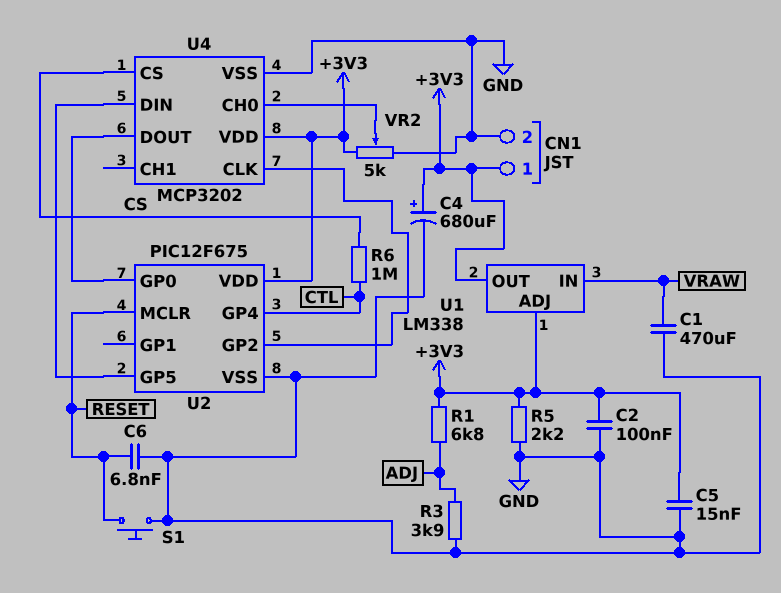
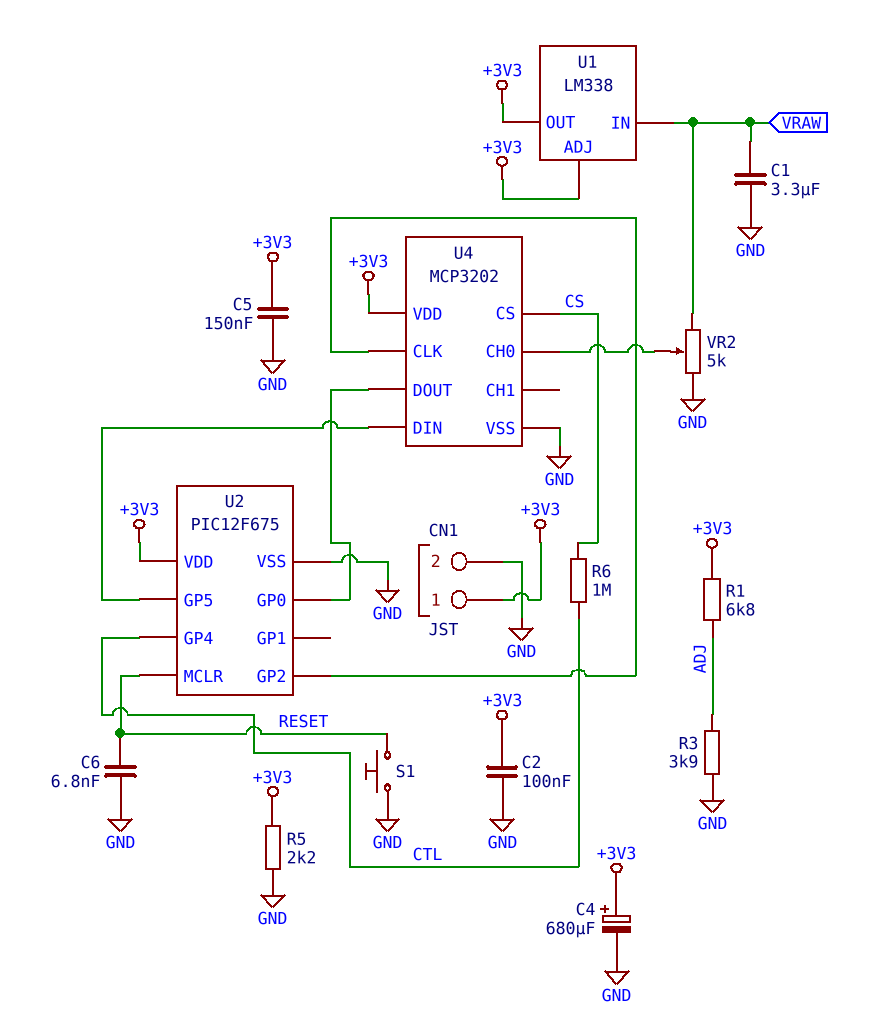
C1: 470uF (GND, VRAW) -> 3.3uF (GND, VRAW)
C5: 15nF (+3V3, GND) -> 150nF (+3V3, GND)
VR2: 5k (+3V3, GND, wiper U4/CH0) -> 5k (GND, VRAW, wiper U4/CH0)

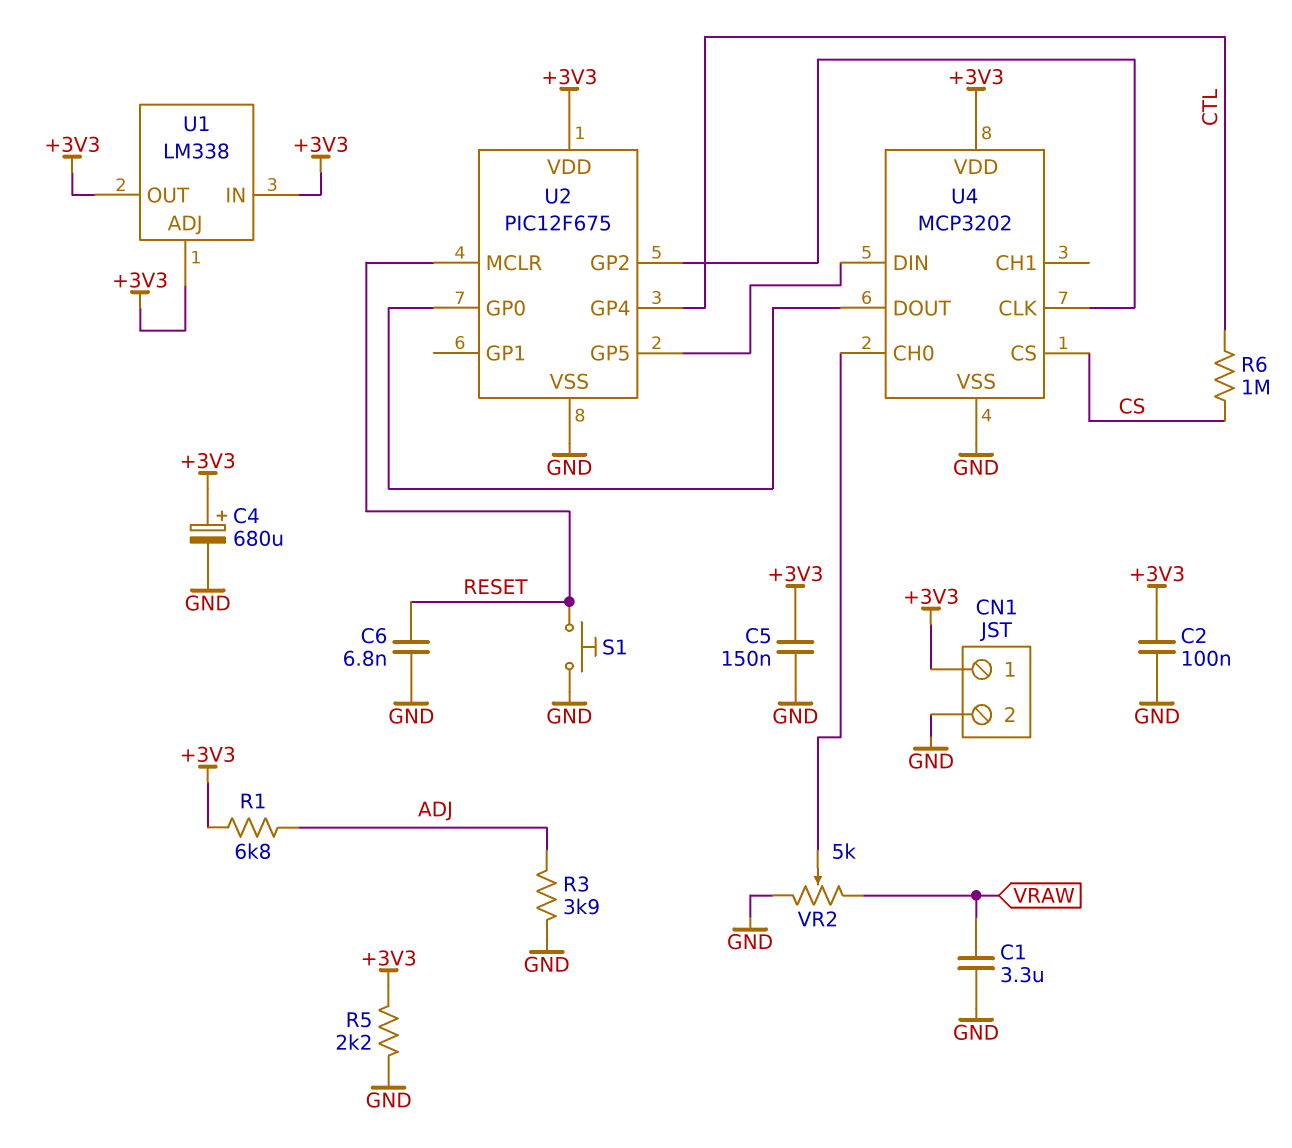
U1 pin IN: VRAW -> +3V3

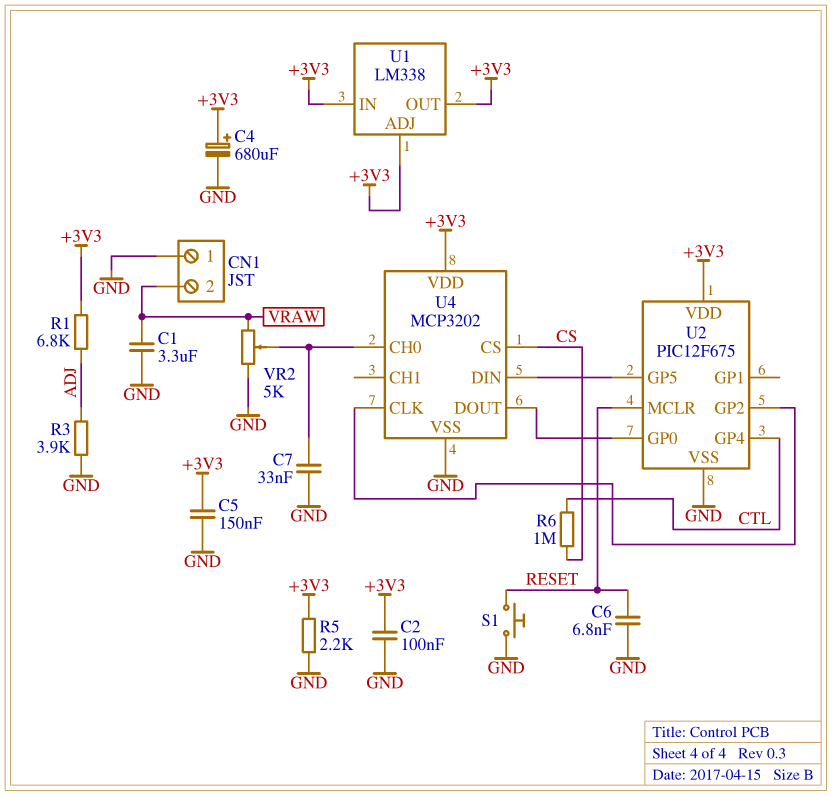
C7: none -> 33nF (GND, U4/CH0)
CN1 pin 1: +3V3 -> GND
CN1 pin 2: GND -> VRAW

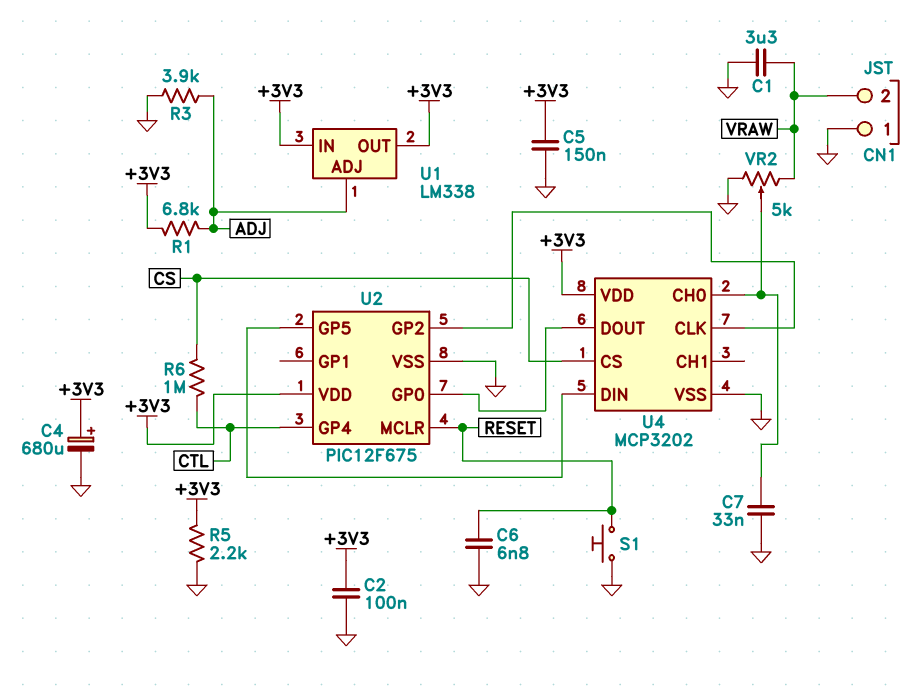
U1 pin ADJ: +3V3 -> ADJ

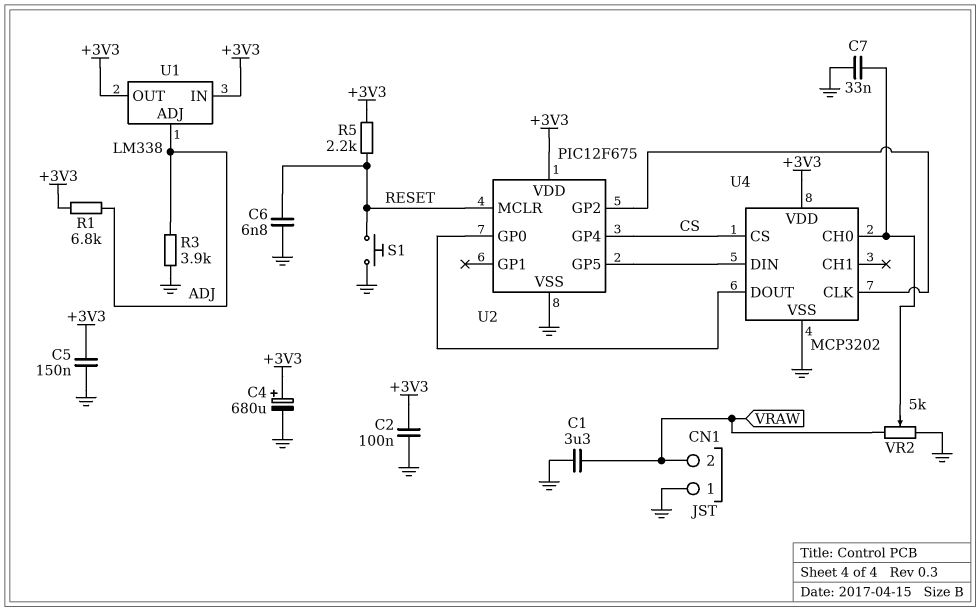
R5: 2.2k (+3V3, GND) -> 2.2k (+3V3, RESET)
R6: 1M (CS, CTL) -> none
U2 pin GP4: CTL -> CS

